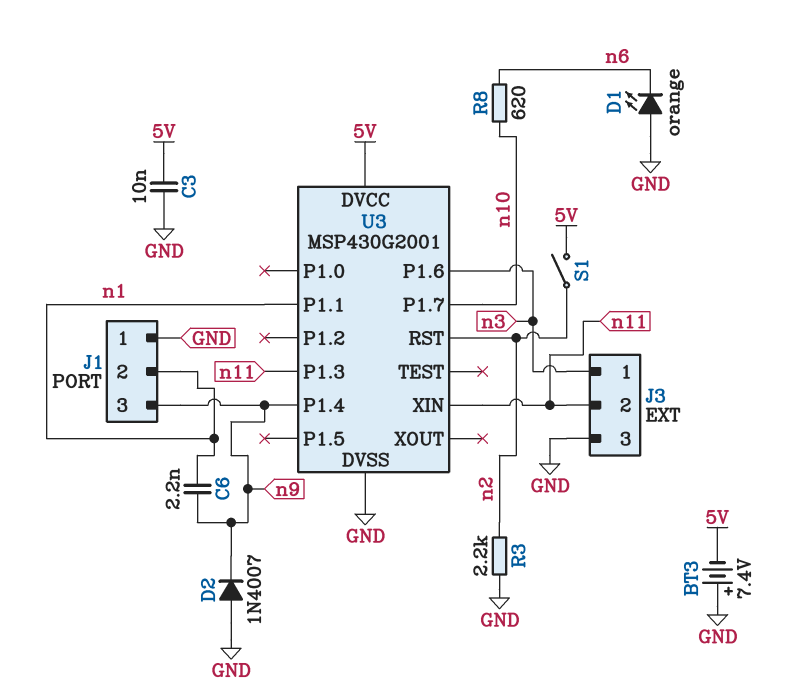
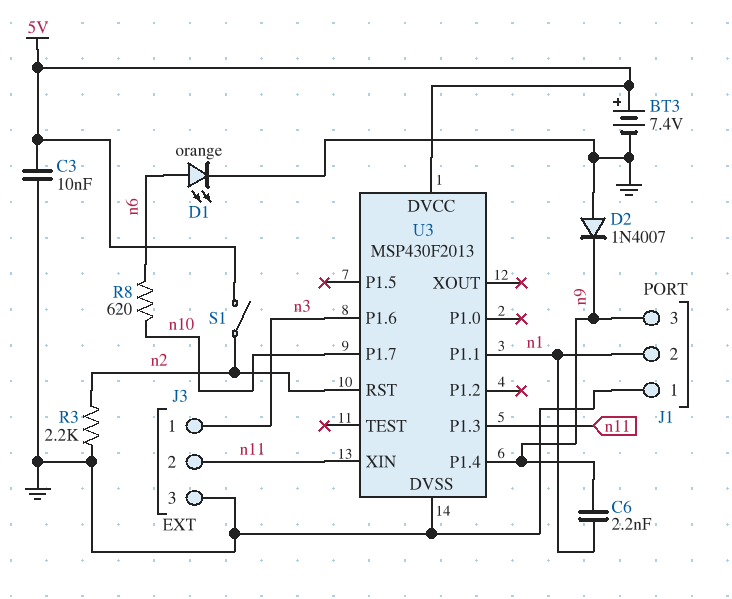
BT3: 7.4V (plus GND, minus 5V) -> 7.4V (plus 5V, minus GND)
D1: LED orange (A GND, K n6) -> LED orange (A n6, K GND)
U3: MSP430G2001 -> MSP430F2013

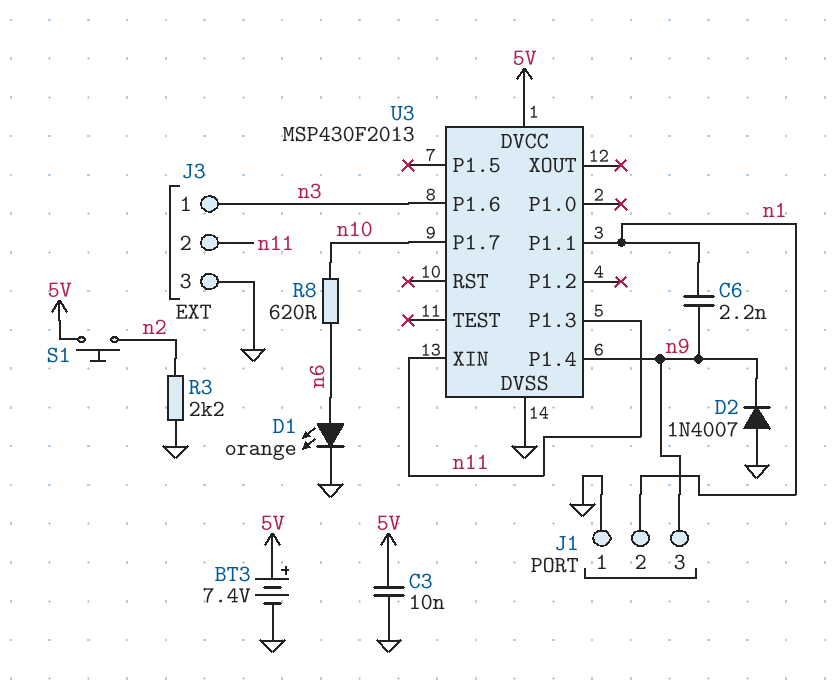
S1: switch (5V, n2) -> button (5V, n2)
U3 pin RST: n2 -> none

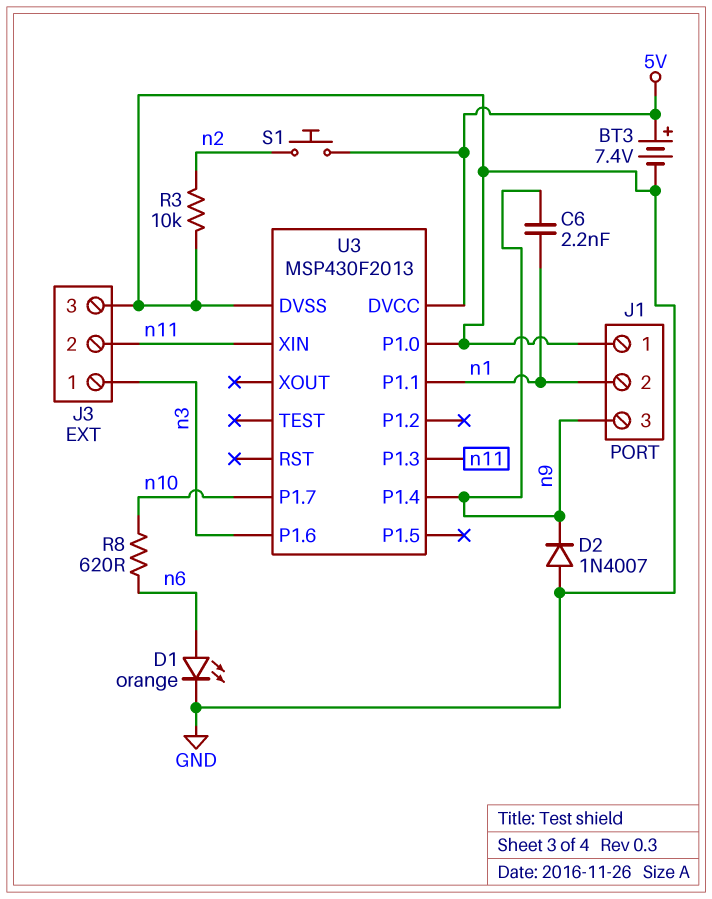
C3: 10nF (5V, GND) -> none
R3: 2.2k (GND, n2) -> 10k (GND, n2)
U3 pin P1.0: none -> GND

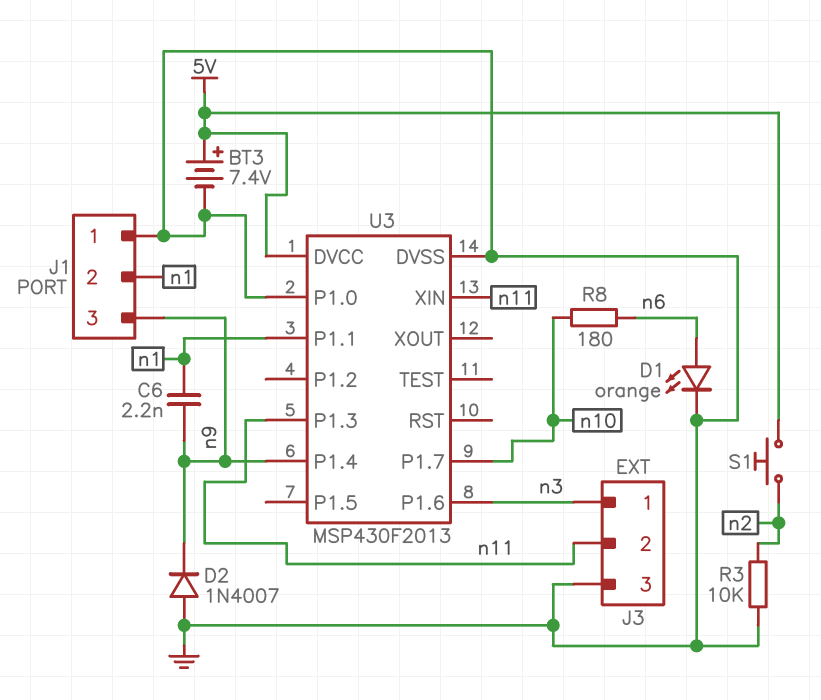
R8: 620 (n6, n10) -> 180 (n6, n10)

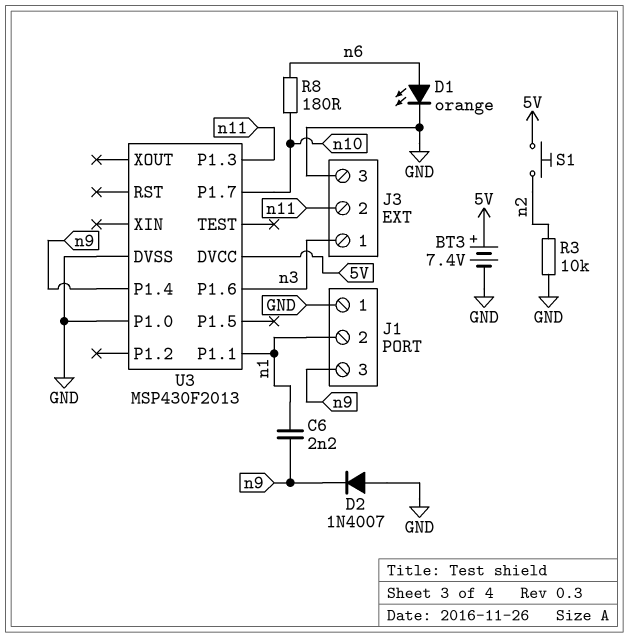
U3 pin XIN: n11 -> none

